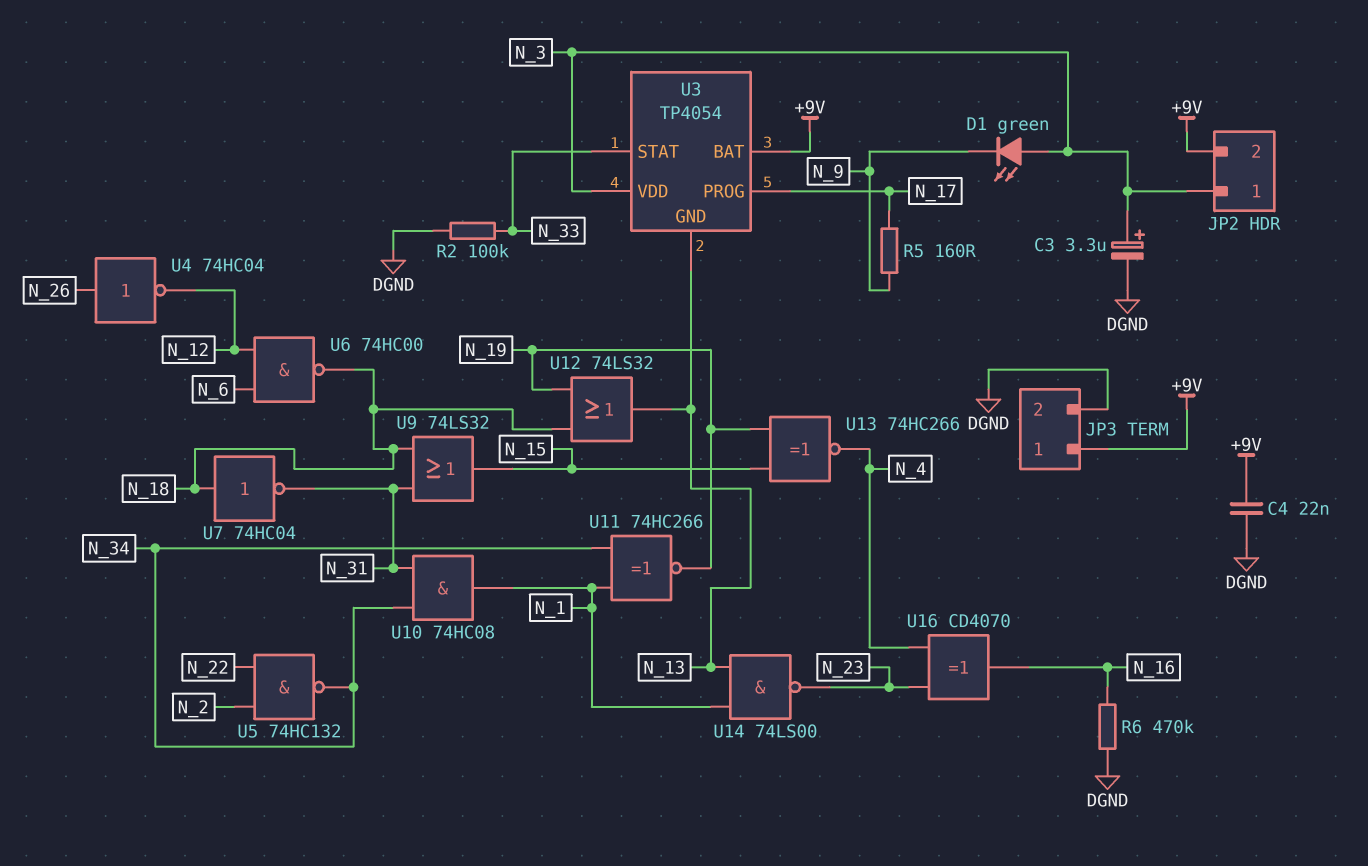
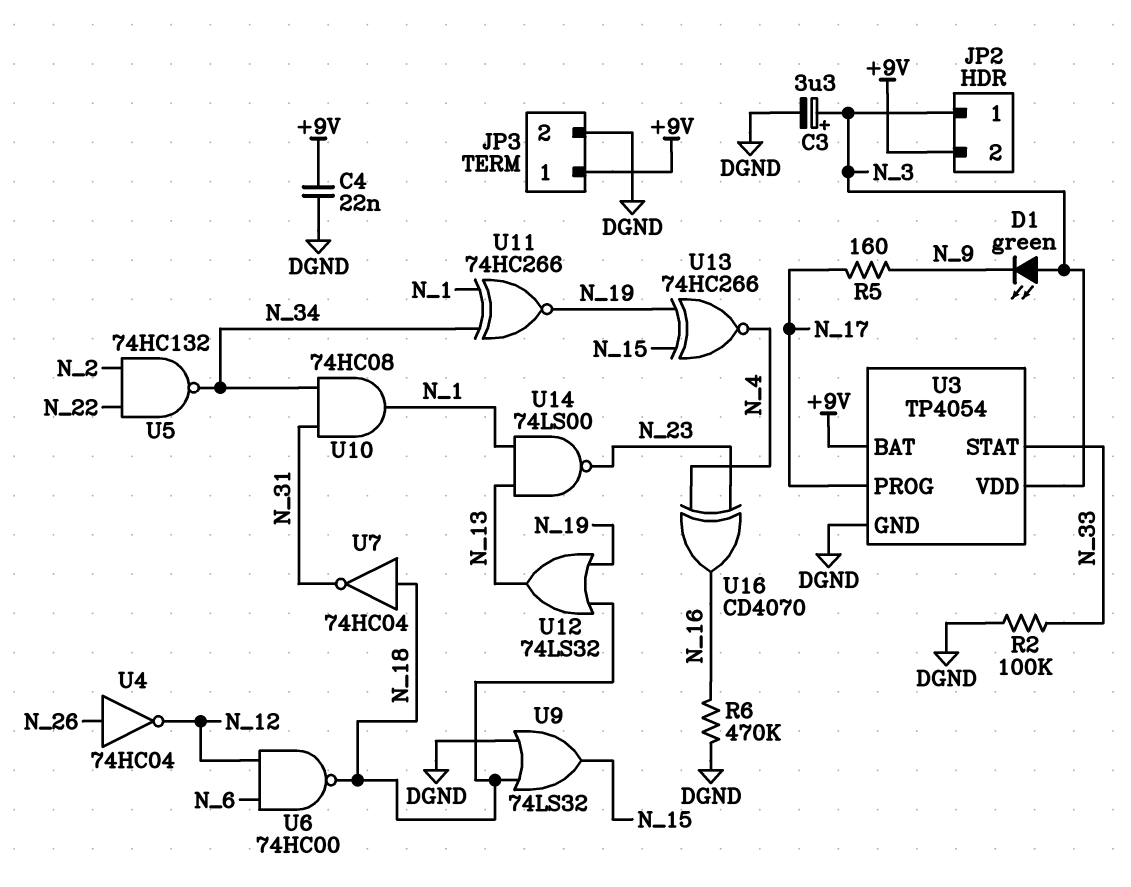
U3 pin GND: N_13 -> DGND
U9: OR 74LS32 (in N_18, in N_31, out N_15) -> OR 74LS32 (in DGND, in N_18, out N_15)

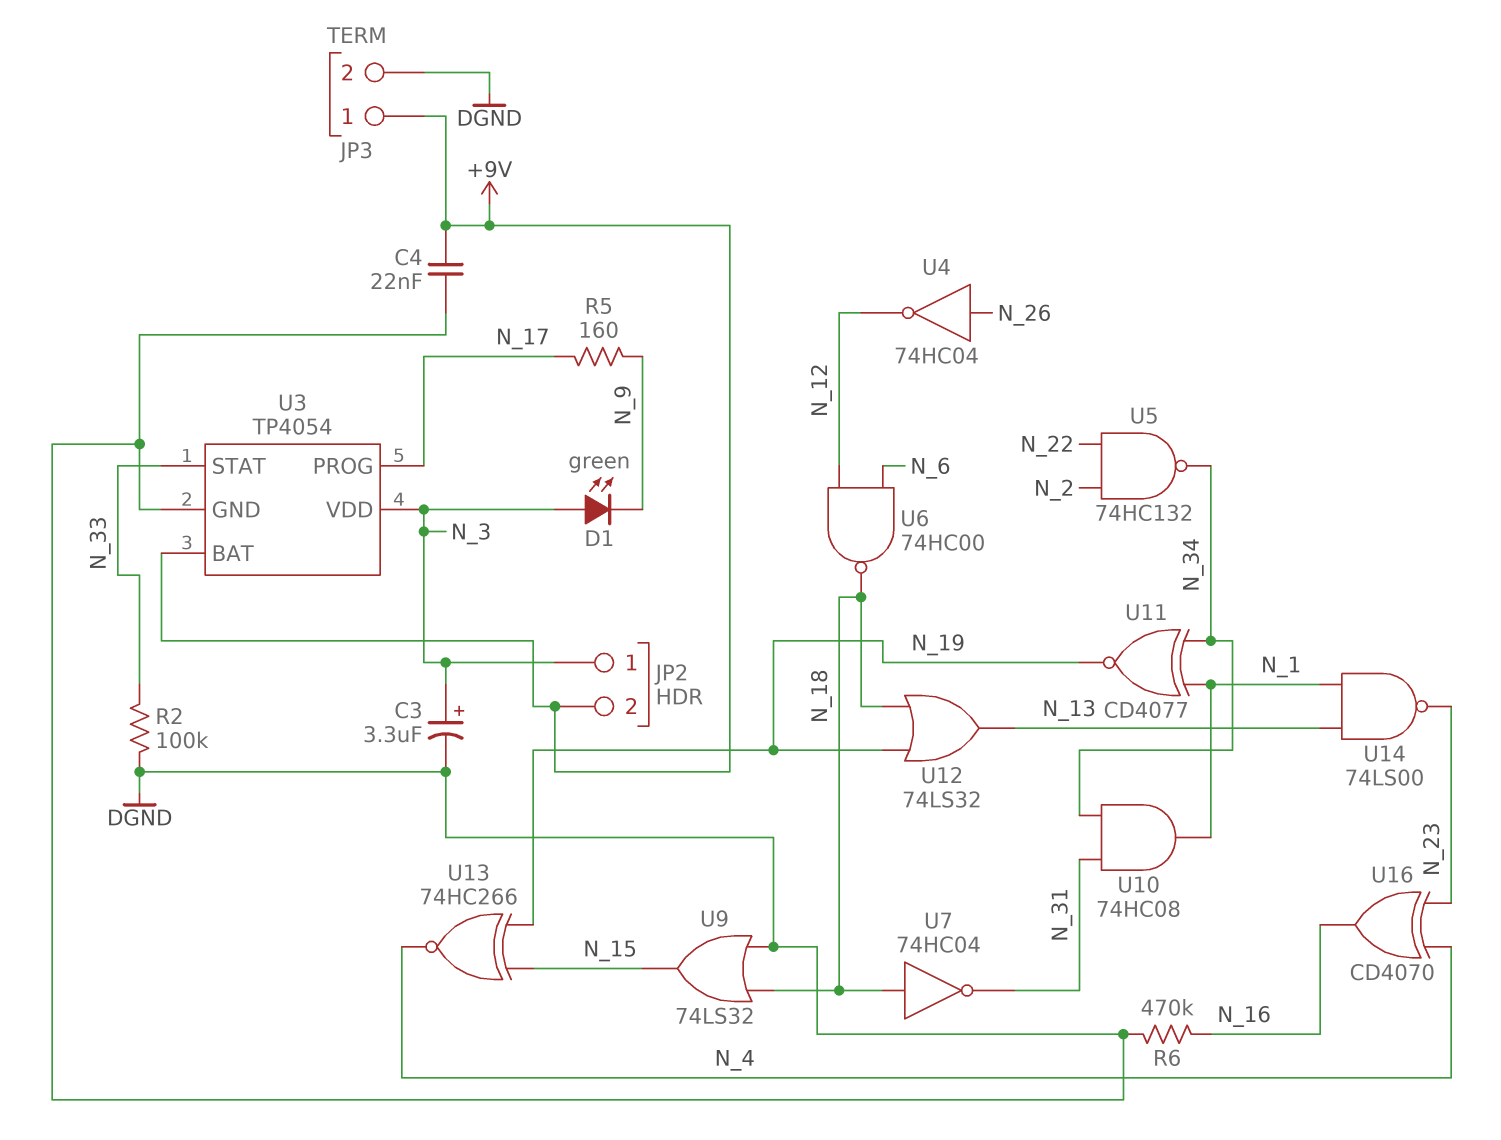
U11: XNOR 74HC266 (in N_1, in N_34, out N_19) -> XNOR CD4077 (in N_1, in N_34, out N_19)

